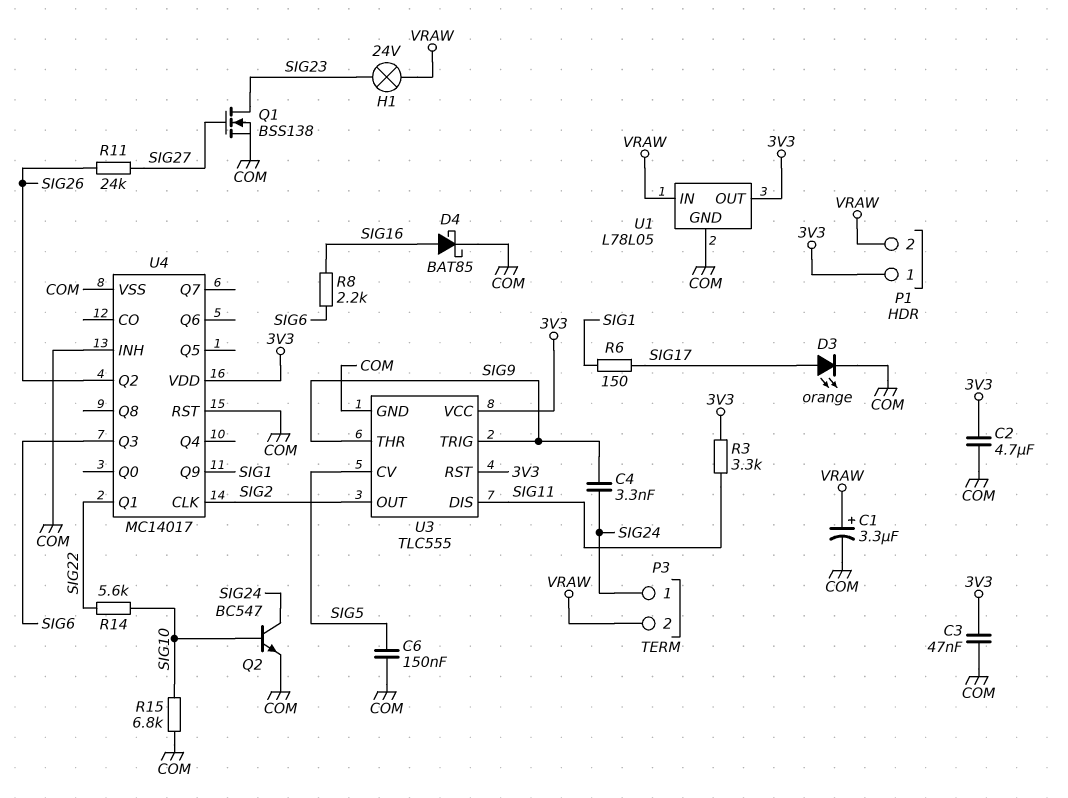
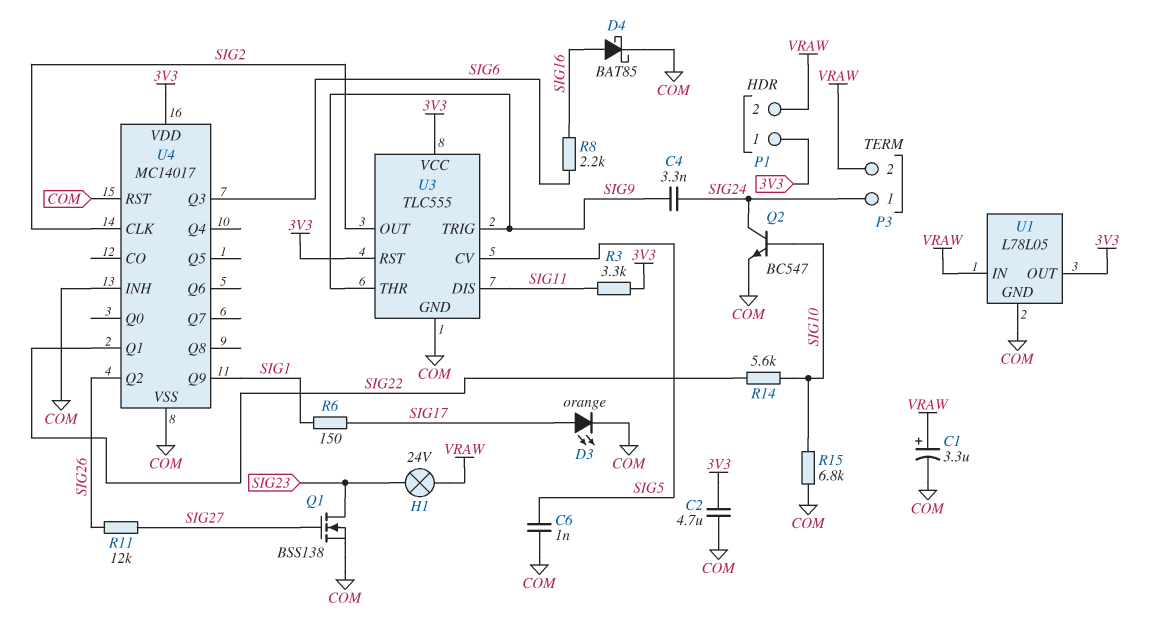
C3: 47nF (3V3, COM) -> none
C6: 150nF (COM, SIG5) -> 1nF (COM, SIG5)
R11: 24k (SIG26, SIG27) -> 12k (SIG26, SIG27)

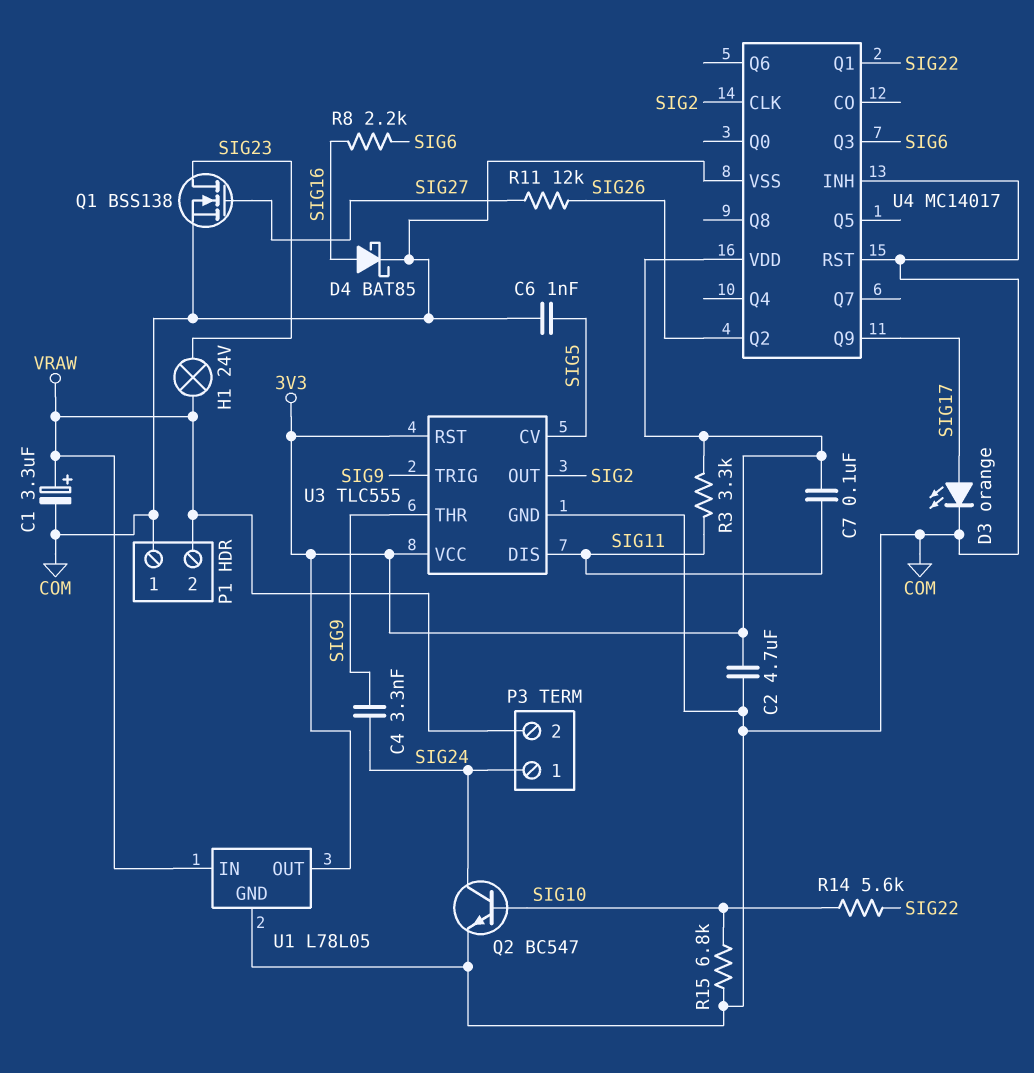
C7: none -> 100nF (3V3, SIG11)
P1 pin 1: 3V3 -> COM
R6: 150 (SIG1, SIG17) -> none
U4 pin Q9: SIG1 -> SIG17

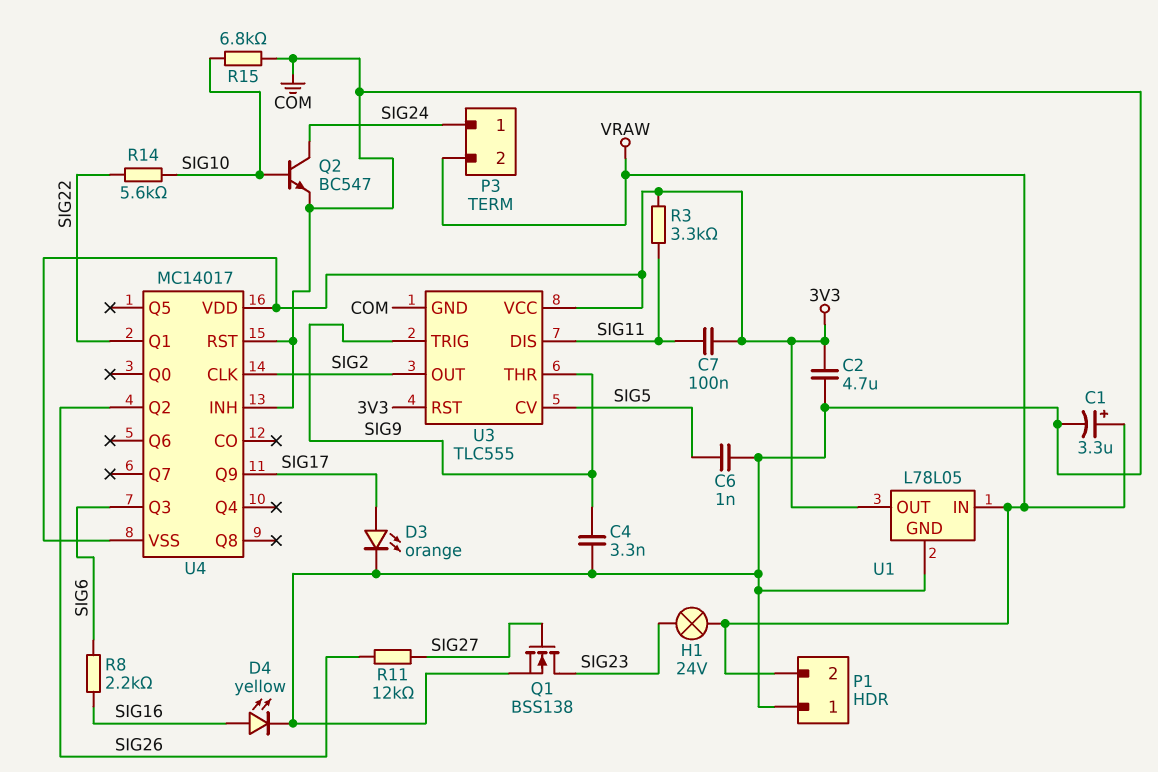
C4: 3.3nF (SIG9, SIG24) -> 3.3nF (COM, SIG9)
D4: schottky BAT85 (A SIG16, K COM) -> LED yellow (A SIG16, K COM)
U4 pin VSS: COM -> 3V3

